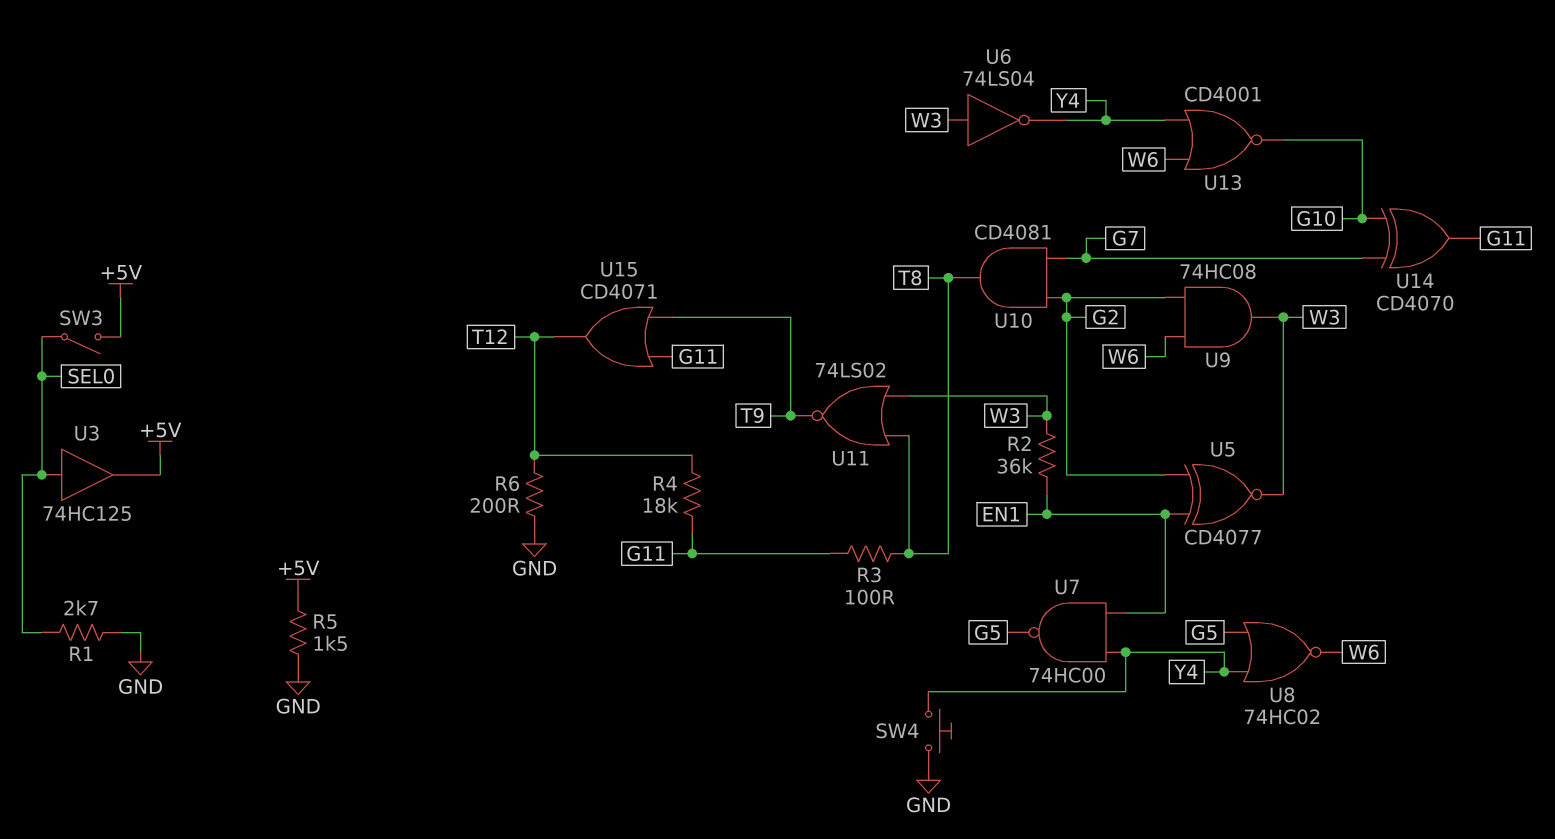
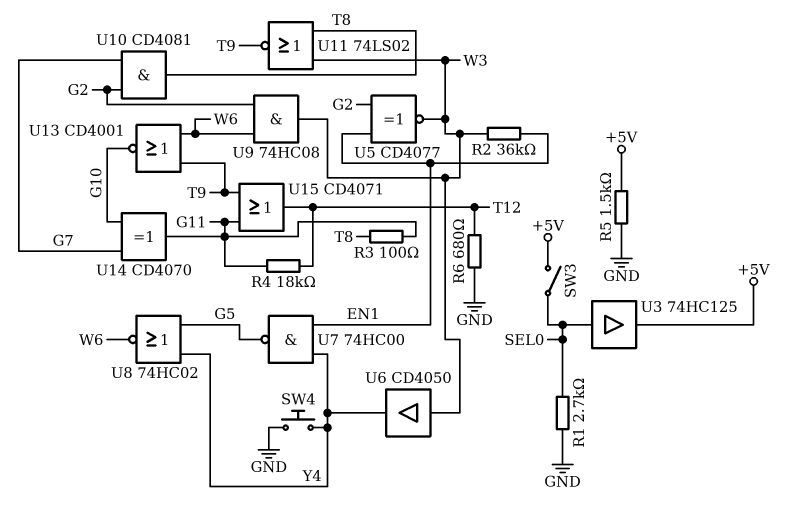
R6: 200 (GND, T12) -> 680 (GND, T12)
U6: NOT 74LS04 (in W3, out Y4) -> buffer CD4050 (in W3, out Y4)
U13: NOR CD4001 (in W6, in Y4, out G10) -> NOR CD4001 (in T9, in W6, out G10)

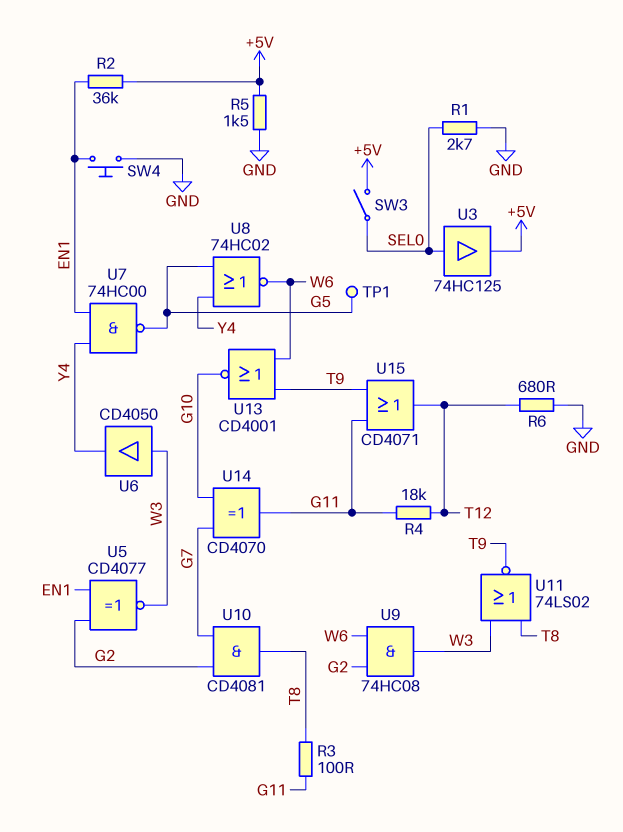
R2: 36k (EN1, W3) -> 36k (+5V, EN1)
SW4: button (GND, Y4) -> button (EN1, GND)
TP1: none -> test point (G5)

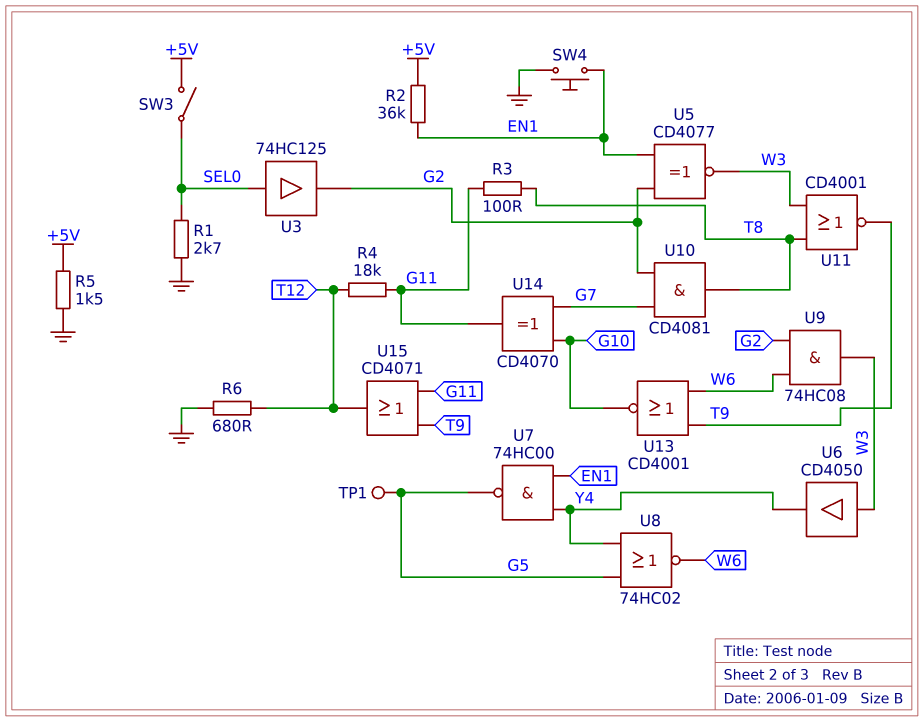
U3: buffer 74HC125 (in SEL0, out +5V) -> buffer 74HC125 (in SEL0, out G2)
U11: NOR 74LS02 (in T8, in W3, out T9) -> NOR CD4001 (in T8, in W3, out T9)

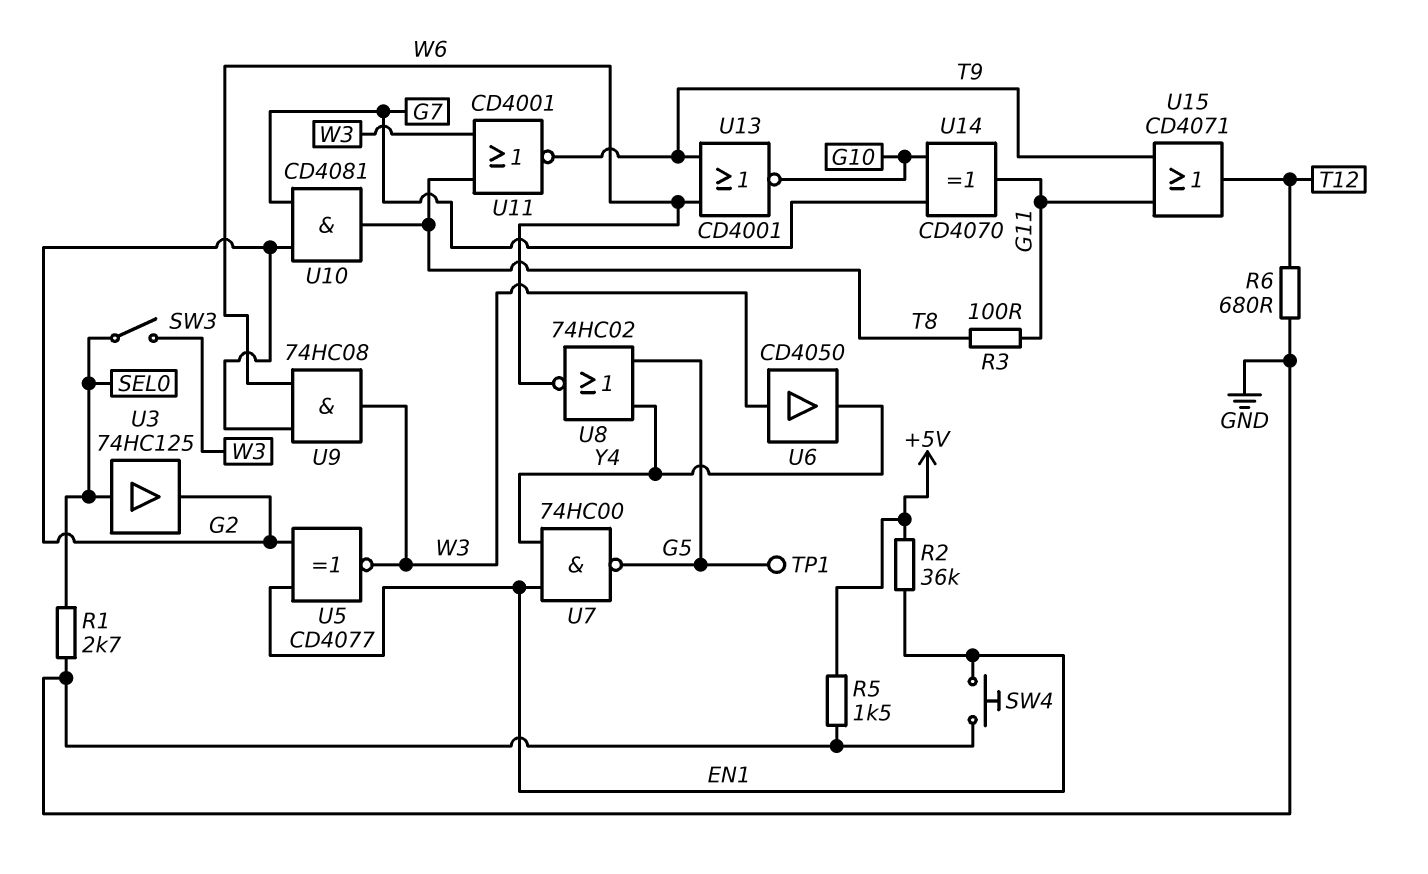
R4: 18k (G11, T12) -> none
SW3: switch (+5V, SEL0) -> switch (SEL0, W3)

